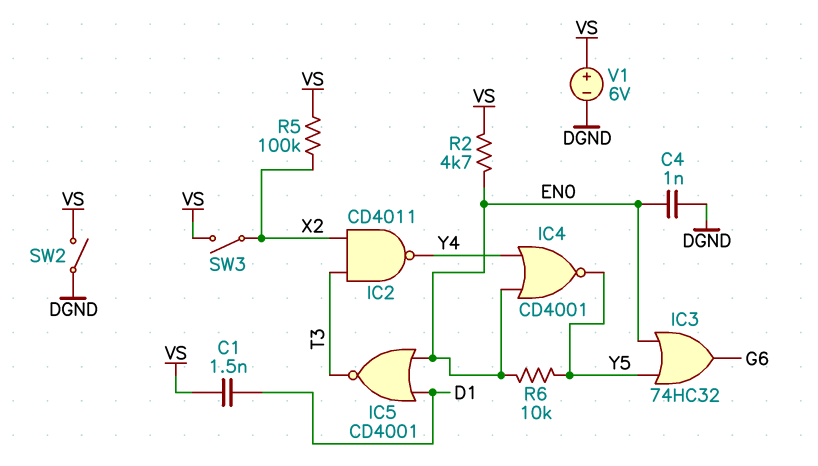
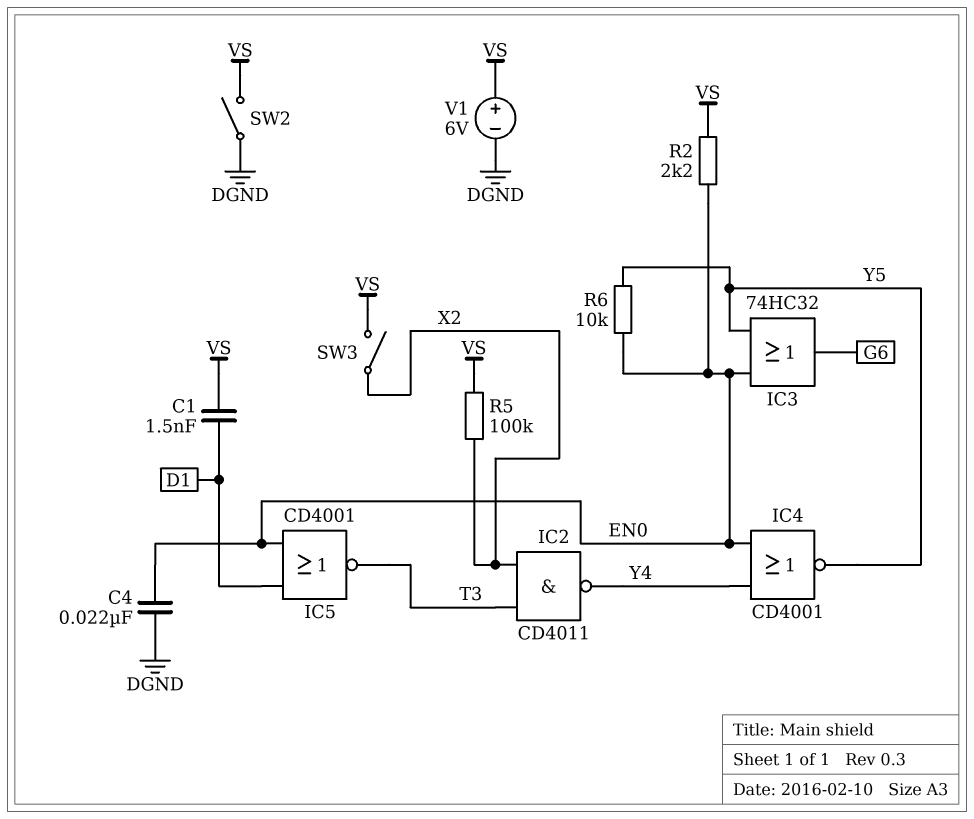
C4: 1nF (DGND, EN0) -> 22nF (DGND, EN0)
R2: 4.7k (EN0, VS) -> 2.2k (EN0, VS)

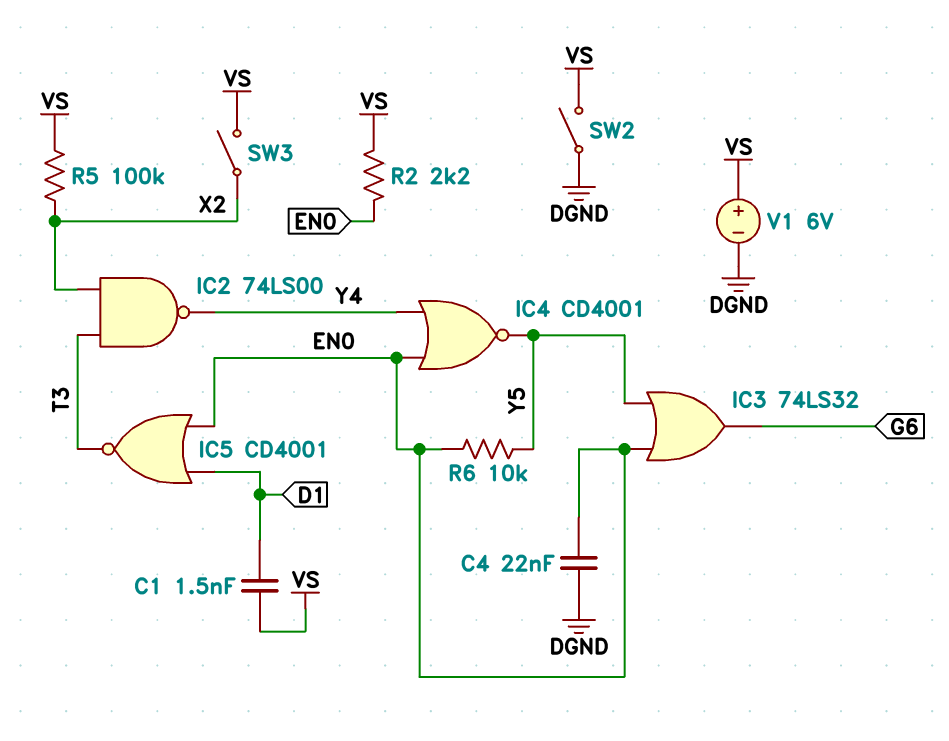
IC2: NAND CD4011 (in T3, in X2, out Y4) -> NAND 74LS00 (in T3, in X2, out Y4)
IC3: OR 74HC32 (in EN0, in Y5, out G6) -> OR 74LS32 (in EN0, in Y5, out G6)

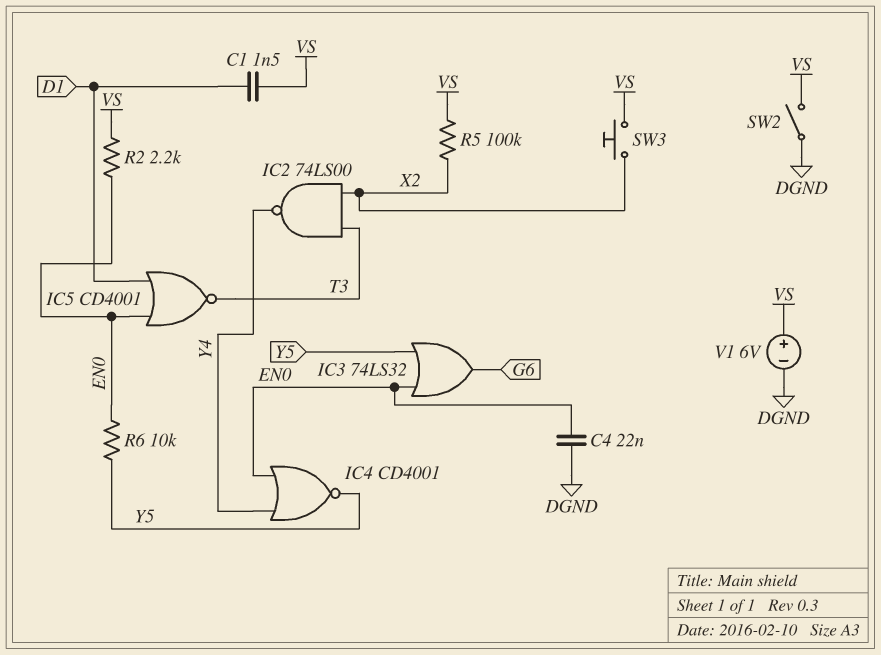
SW3: switch (VS, X2) -> button (VS, X2)

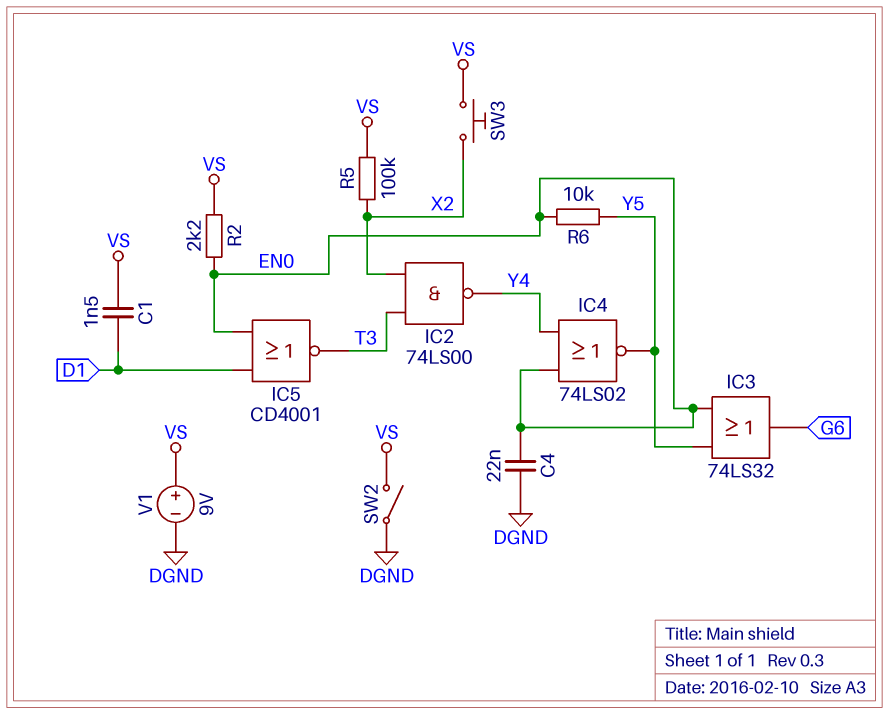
IC4: NOR CD4001 (in EN0, in Y4, out Y5) -> NOR 74LS02 (in EN0, in Y4, out Y5)
V1: 6V (plus VS, minus DGND) -> 9V (plus VS, minus DGND)

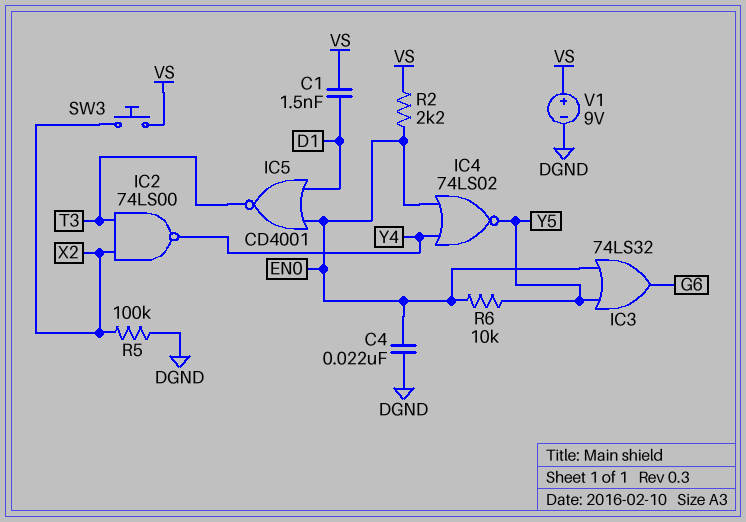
R5: 100k (VS, X2) -> 100k (DGND, X2)
SW2: switch (DGND, VS) -> none

